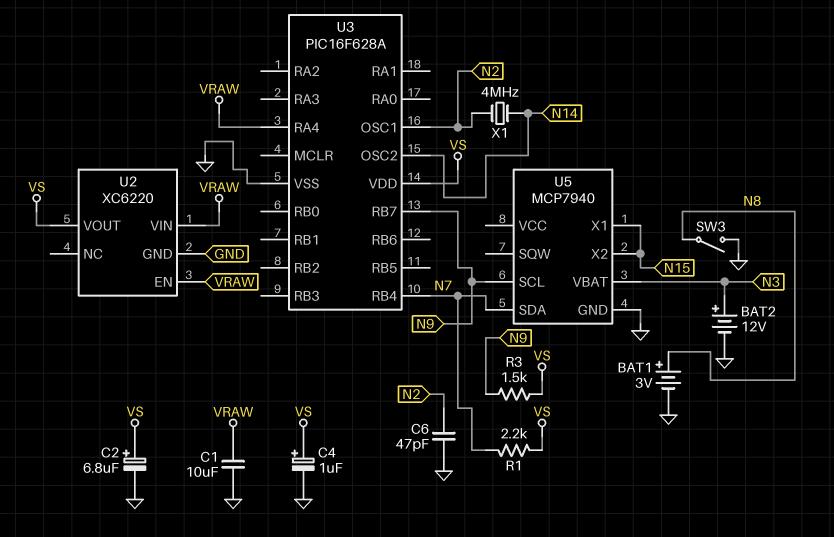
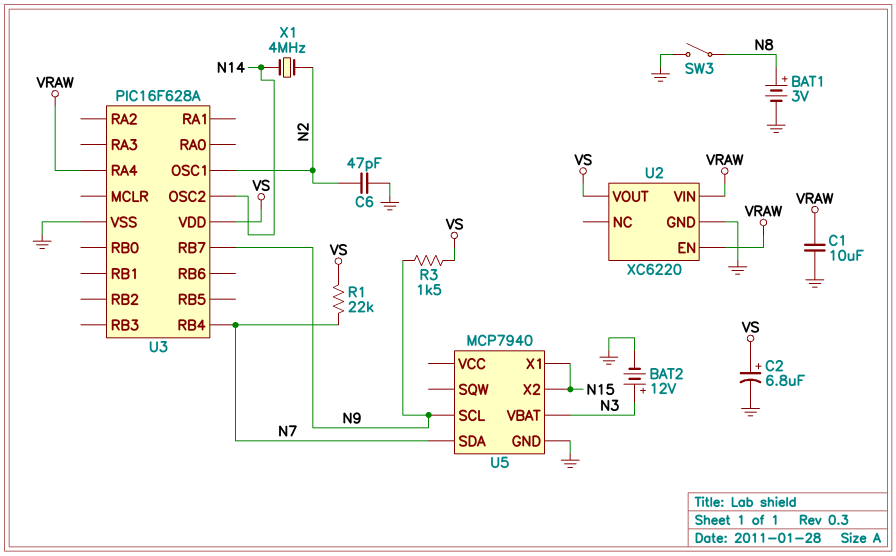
C4: 1uF (plus VS, minus GND) -> none
R1: 2.2k (N7, VS) -> 22k (N7, VS)

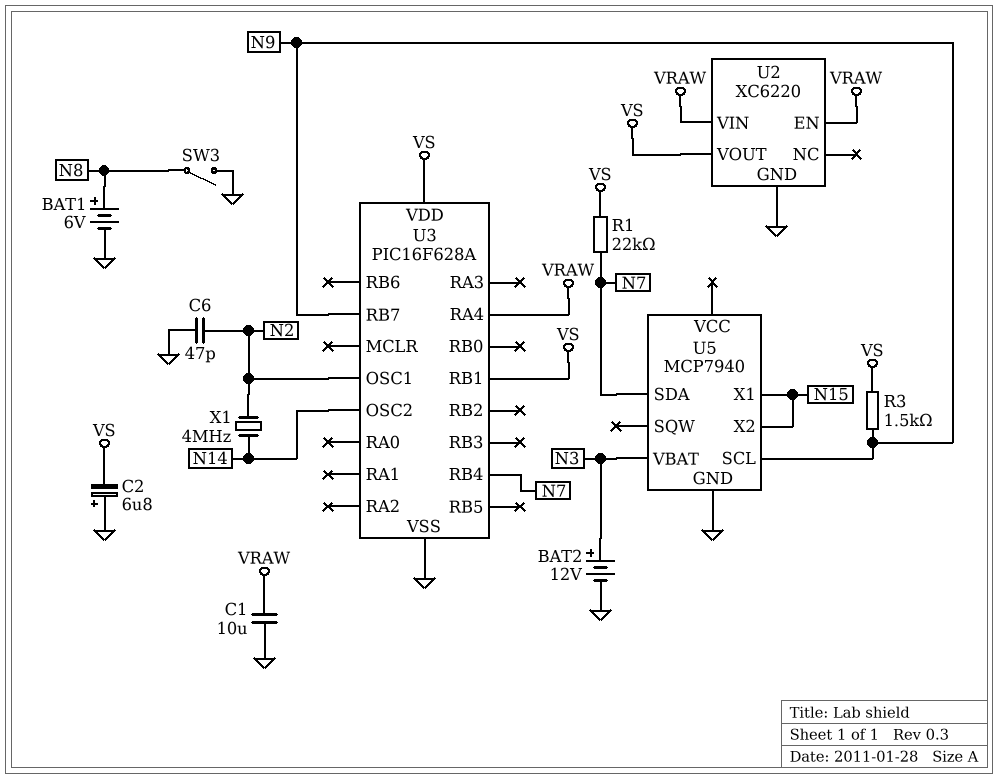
BAT1: 3V (plus N8, minus GND) -> 6V (plus N8, minus GND)
C2: 6.8uF (plus VS, minus GND) -> 6.8uF (plus GND, minus VS)
U3 pin RB1: none -> VS

